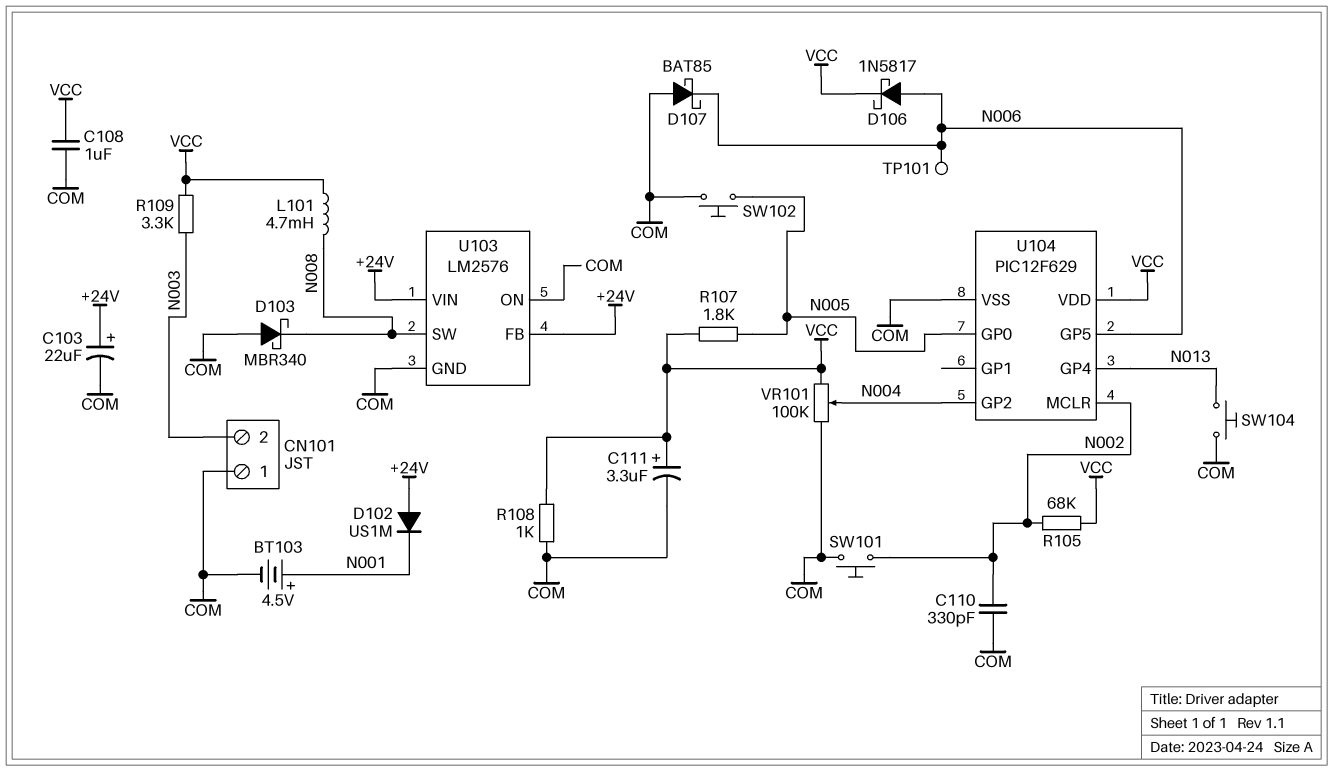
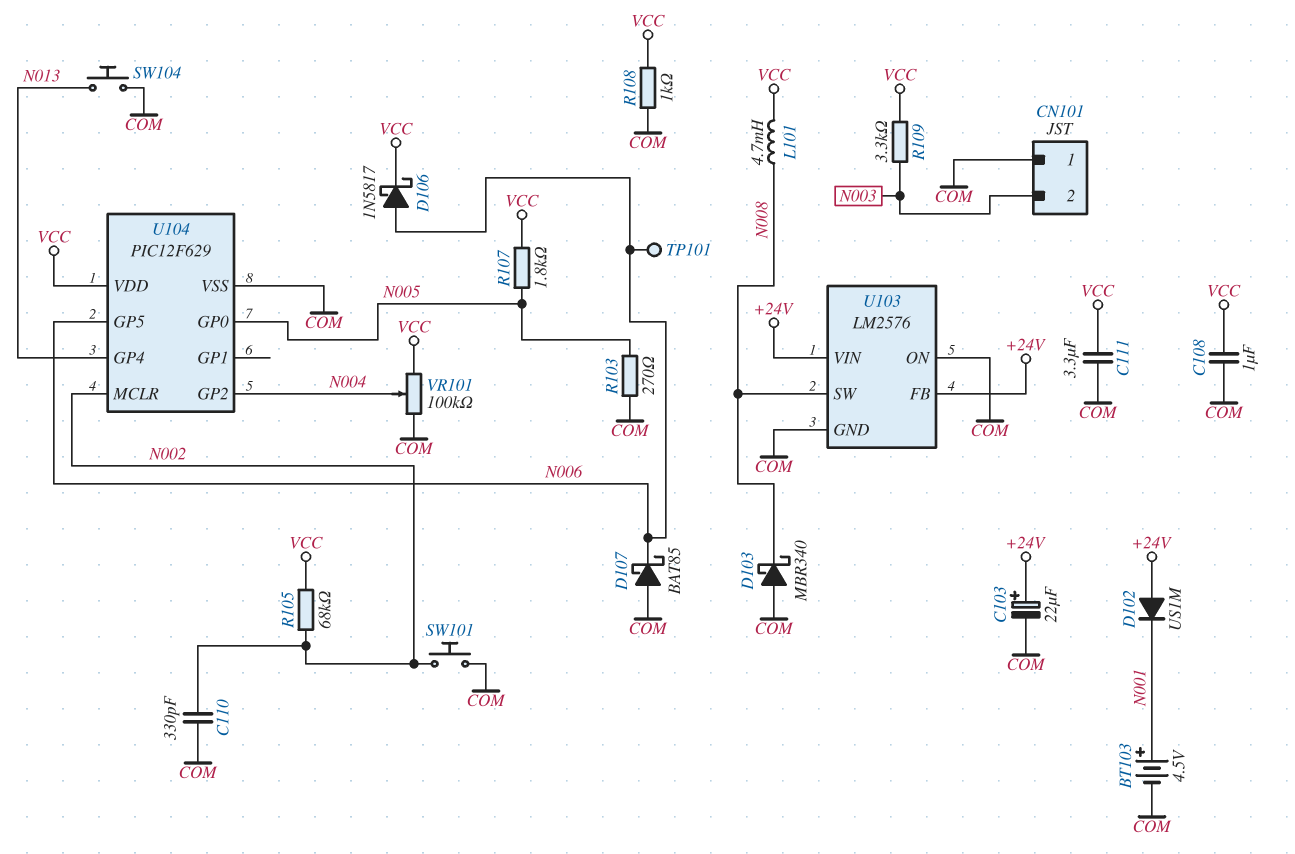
C111: 3.3uF (plus VCC, minus COM) -> 3.3uF (COM, VCC)
R103: none -> 270 (COM, N005)
SW102: button (COM, N005) -> none

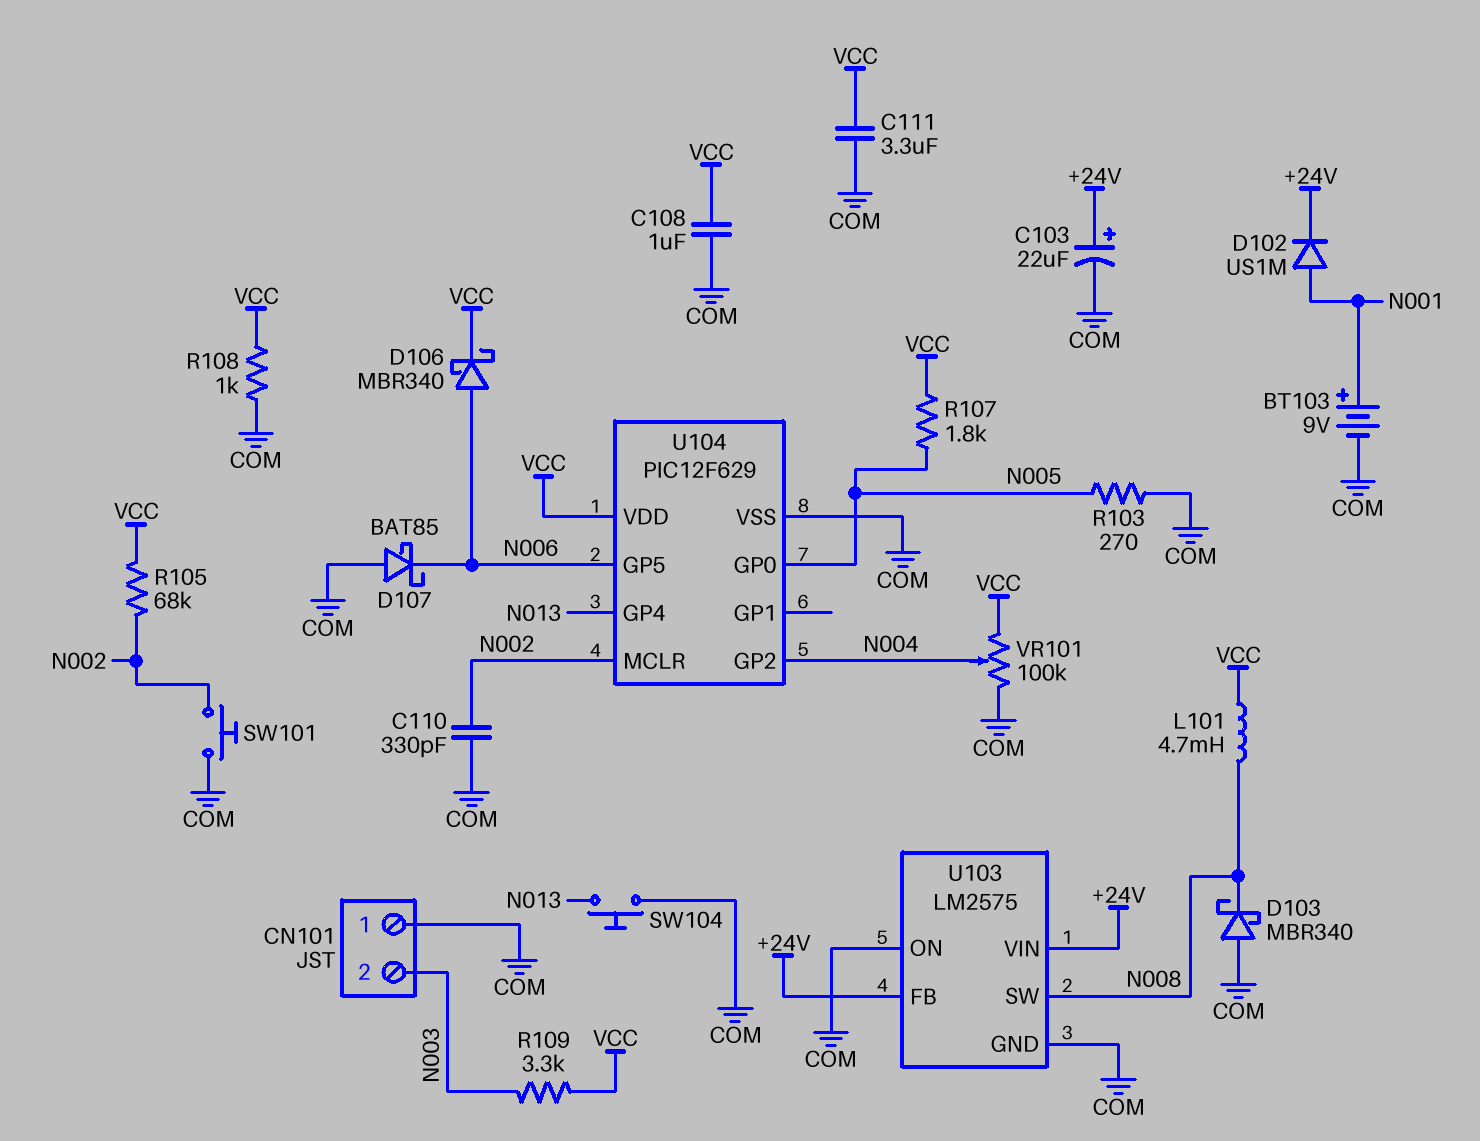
BT103: 4.5V (plus N001, minus COM) -> 9V (plus N001, minus COM)
D102: diode US1M (A +24V, K N001) -> diode US1M (A N001, K +24V)
D106: schottky 1N5817 (A N006, K VCC) -> schottky MBR340 (A N006, K VCC)
TP101: test point (N006) -> none
U103: LM2576 -> LM2575

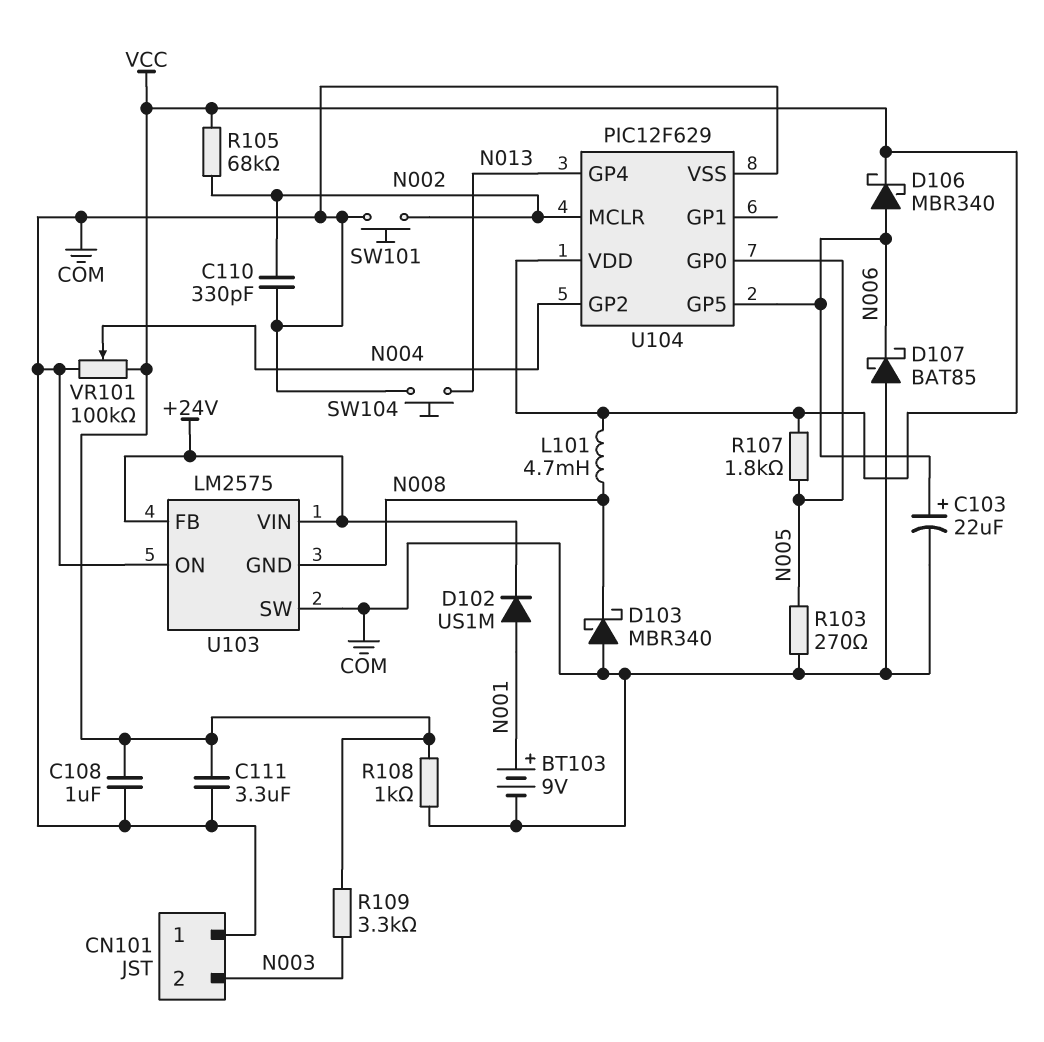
C103: 22uF (plus +24V, minus COM) -> 22uF (plus N006, minus COM)
U103 pin GND: COM -> N008
U103 pin SW: N008 -> COM

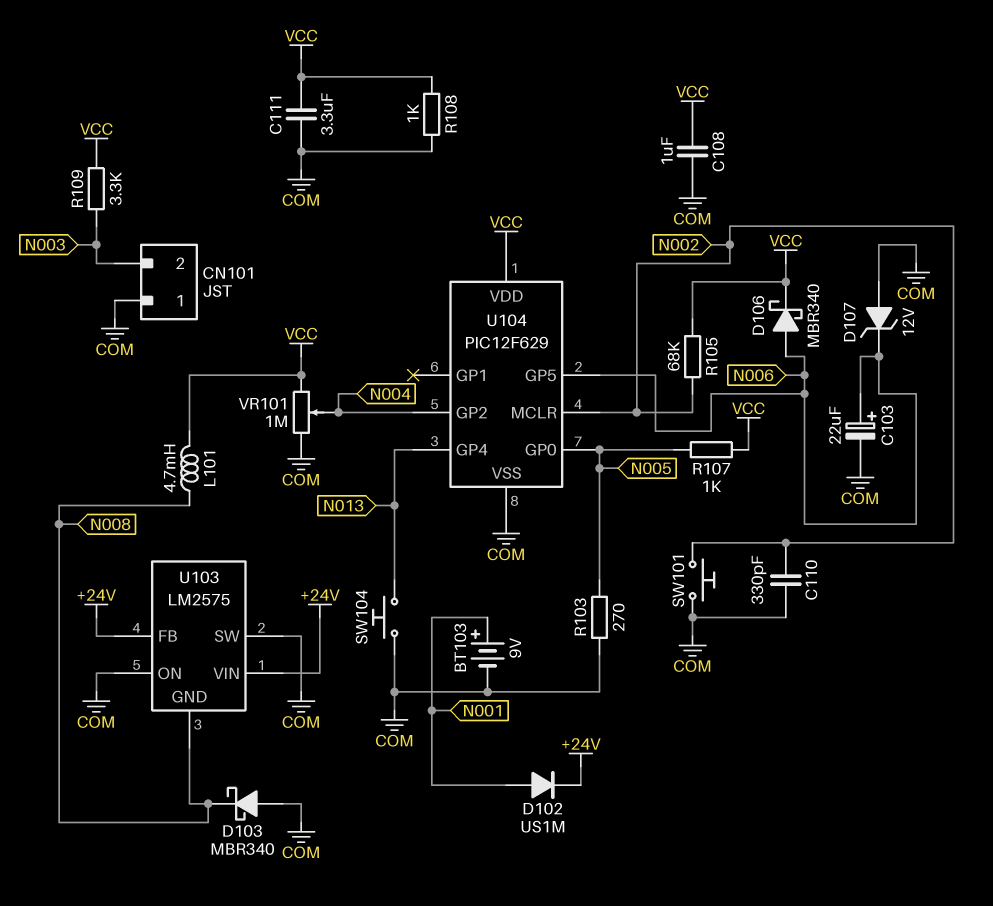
D107: schottky BAT85 (A COM, K N006) -> zener 12V (A COM, K N006)
R107: 1.8k (N005, VCC) -> 1k (N005, VCC)
VR101: 100k (COM, VCC, wiper N004) -> 1M (COM, VCC, wiper N004)

